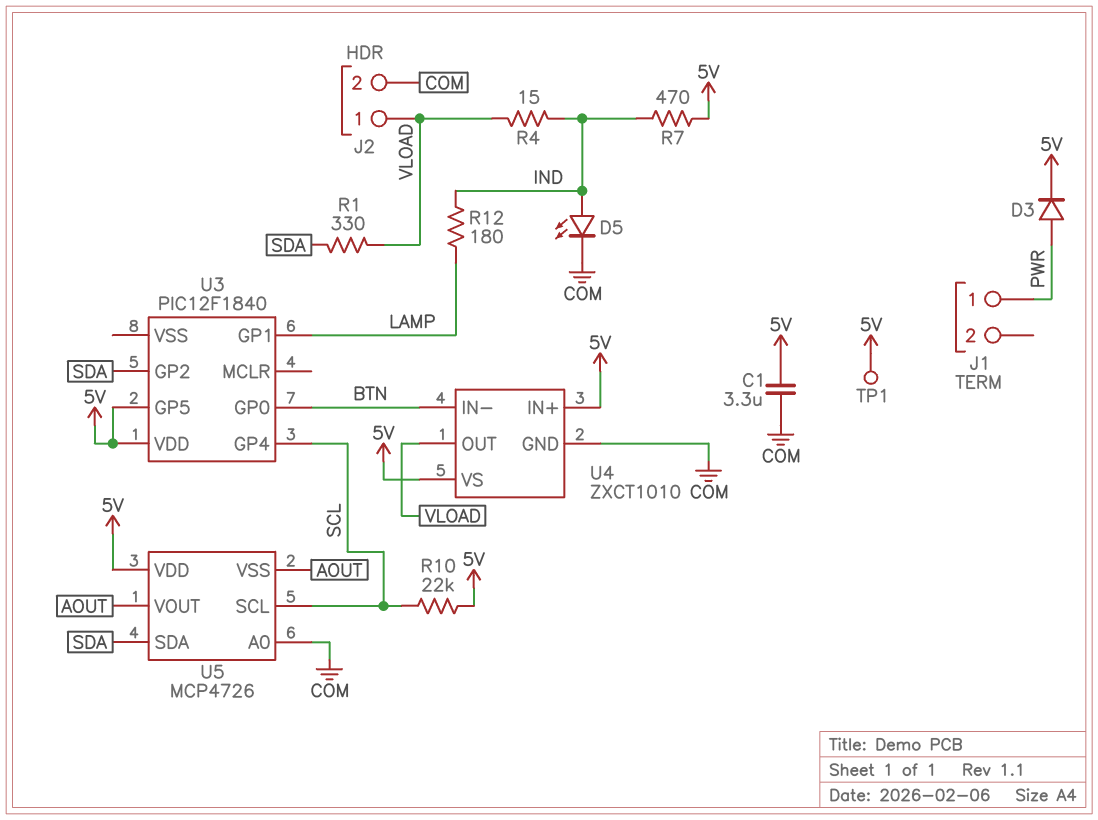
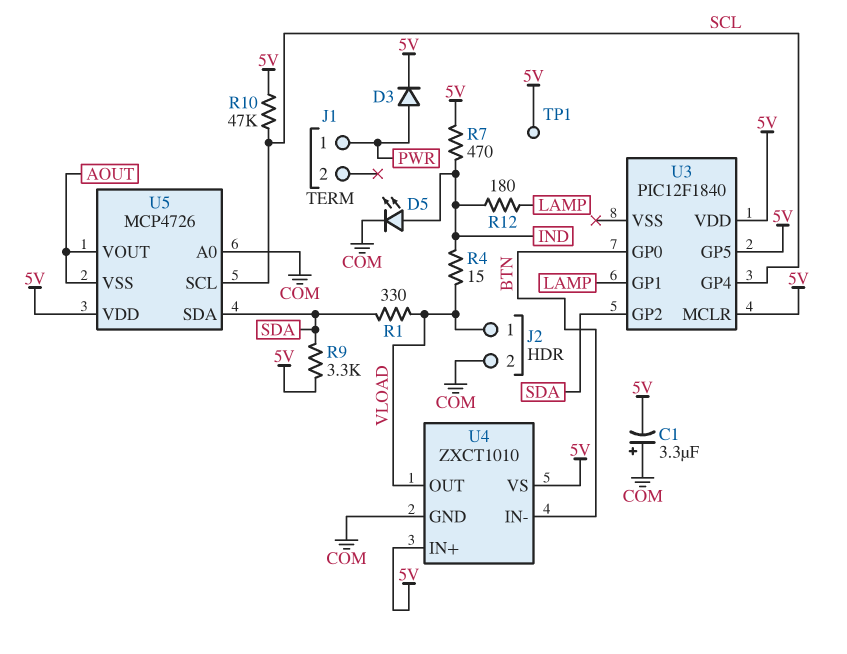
C1: 3.3uF (5V, COM) -> 3.3uF (plus COM, minus 5V)
R9: none -> 3.3k (5V, SDA)
R10: 22k (5V, SCL) -> 47k (5V, SCL)
U3 pin MCLR: none -> 5V

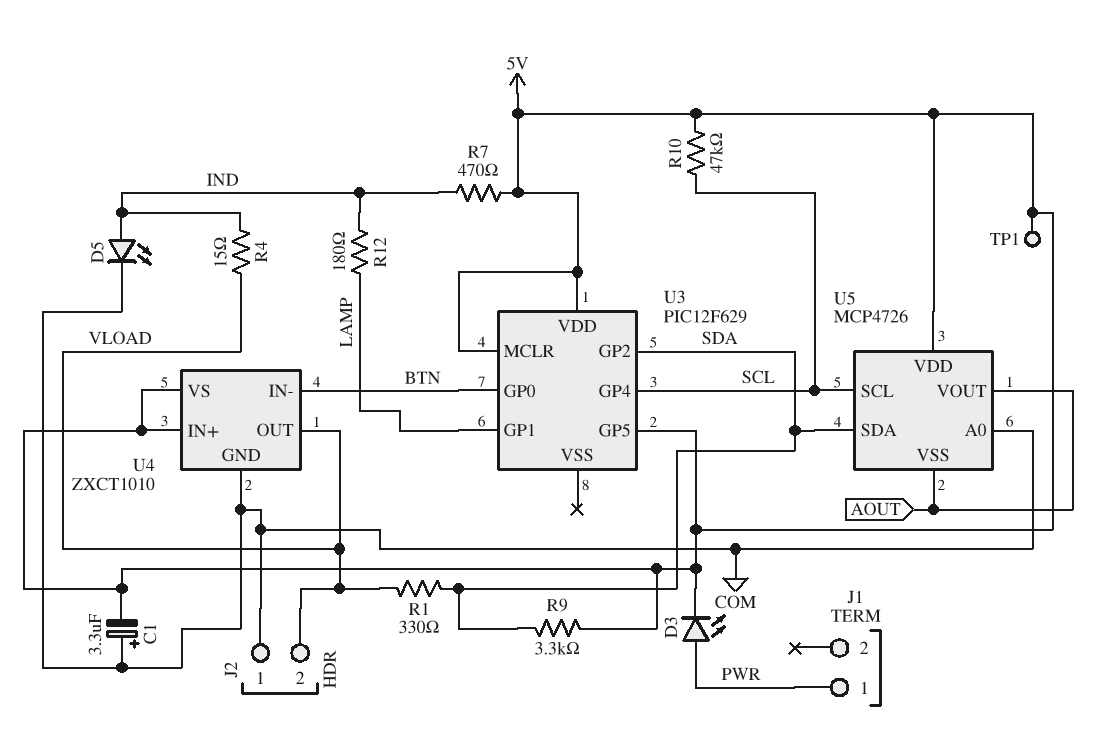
D3: diode (A PWR, K 5V) -> LED (A PWR, K 5V)
J2 pin 1: VLOAD -> COM
J2 pin 2: COM -> VLOAD
U3: PIC12F1840 -> PIC12F629

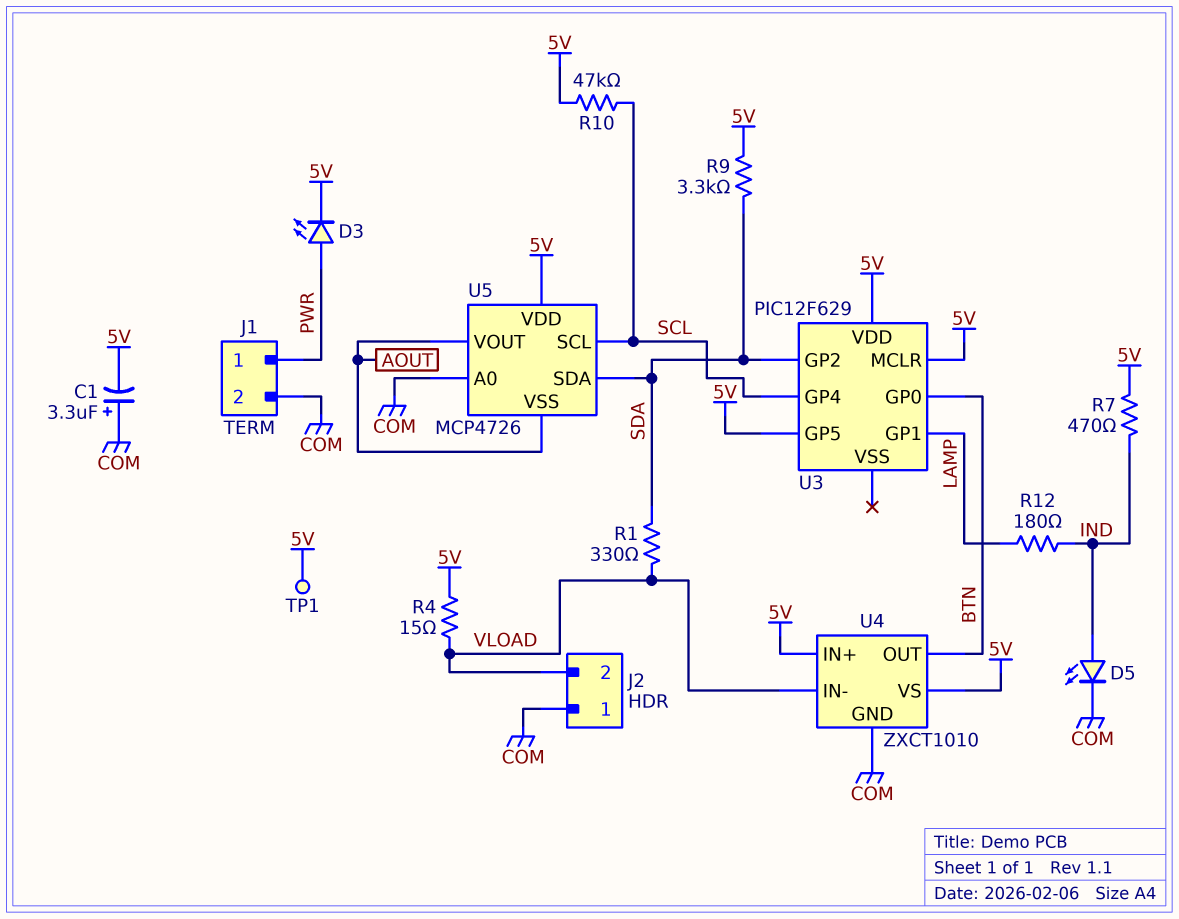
J1 pin 2: none -> COM
R4: 15 (IND, VLOAD) -> 15 (5V, VLOAD)
U4 pin IN-: BTN -> VLOAD
U4 pin OUT: VLOAD -> BTN

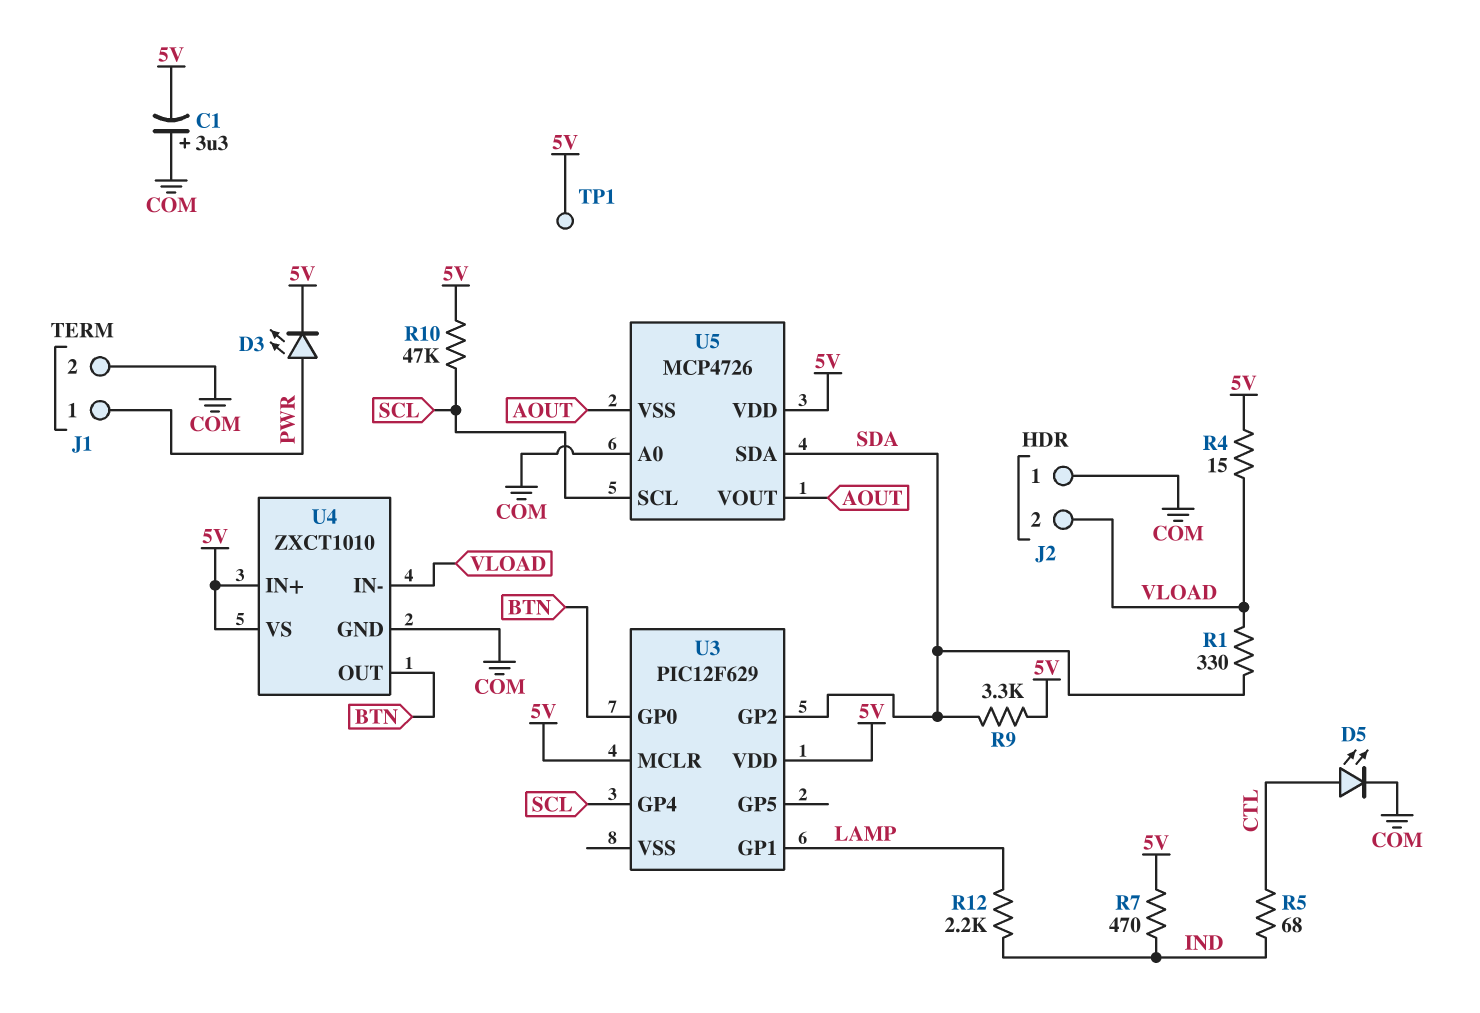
D5: LED (A IND, K COM) -> LED (A CTL, K COM)
R5: none -> 68 (CTL, IND)
R12: 180 (IND, LAMP) -> 2.2k (IND, LAMP)
U3 pin GP5: 5V -> none

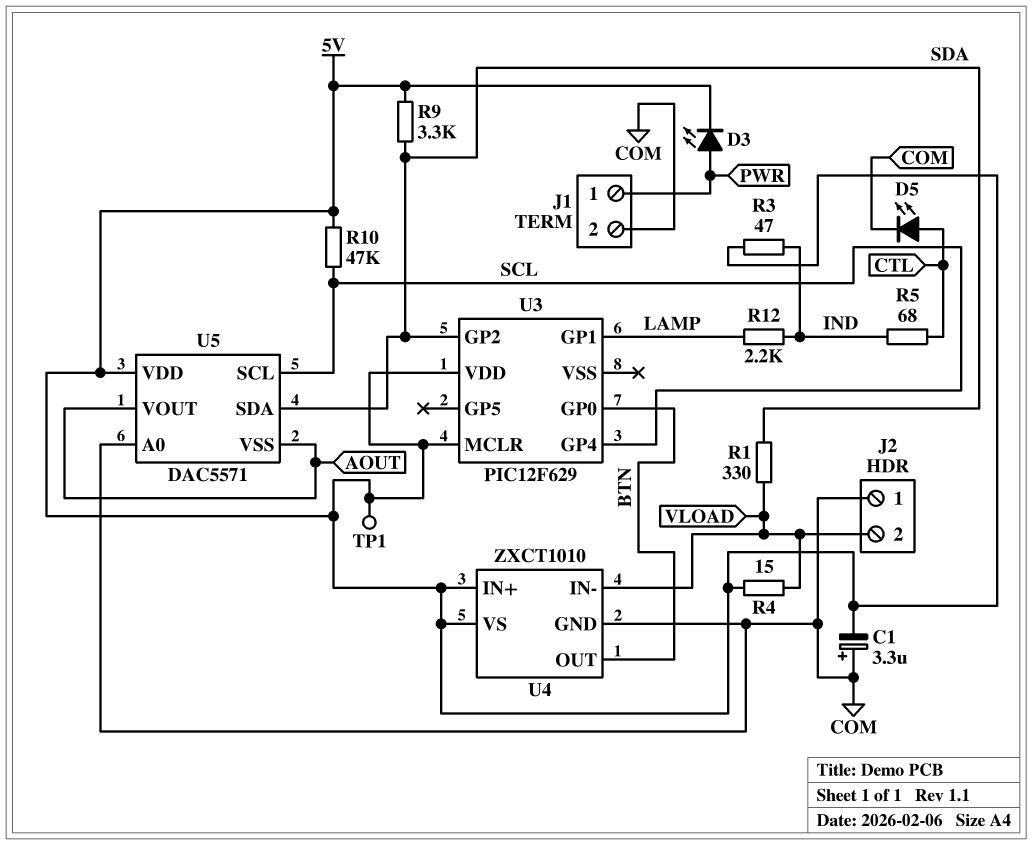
R3: none -> 47 (5V, IND)
R7: 470 (5V, IND) -> none
U5: MCP4726 -> DAC5571

